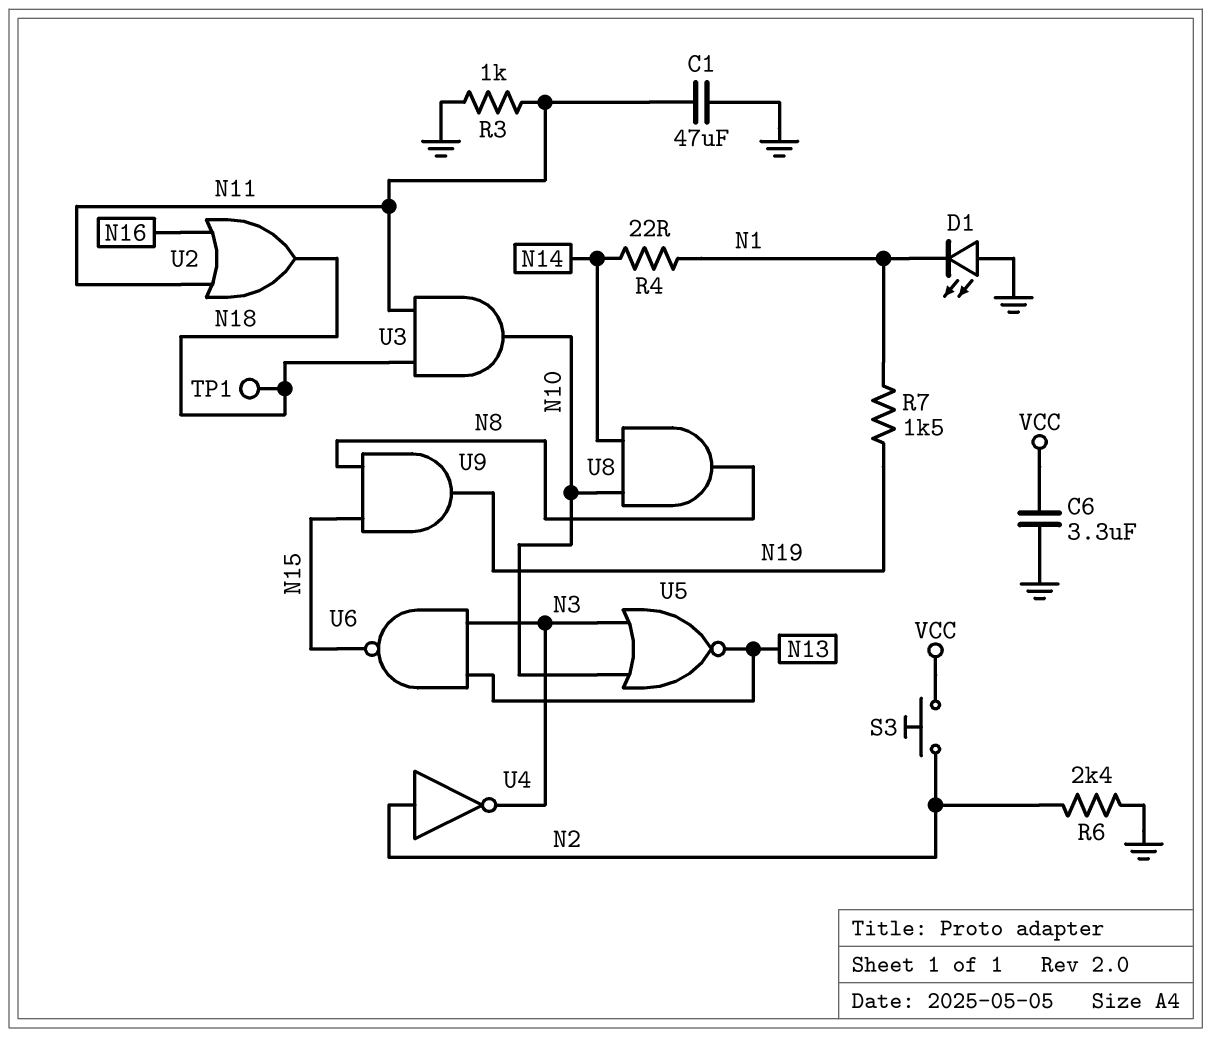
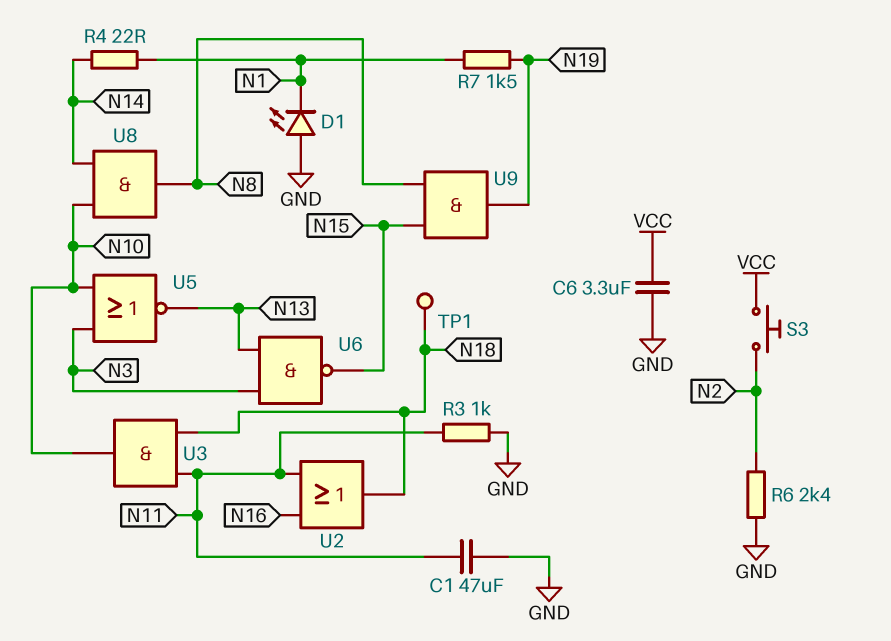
U4: NOT (in N2, out N3) -> none

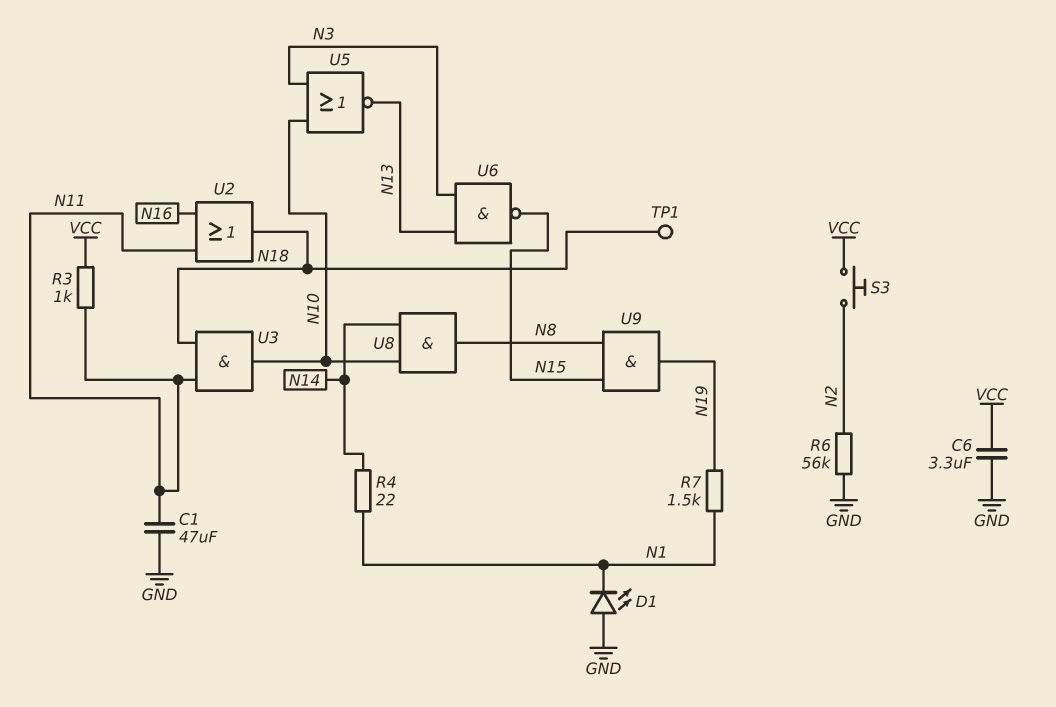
R3: 1k (GND, N11) -> 1k (N11, VCC)
R6: 2.4k (GND, N2) -> 56k (GND, N2)

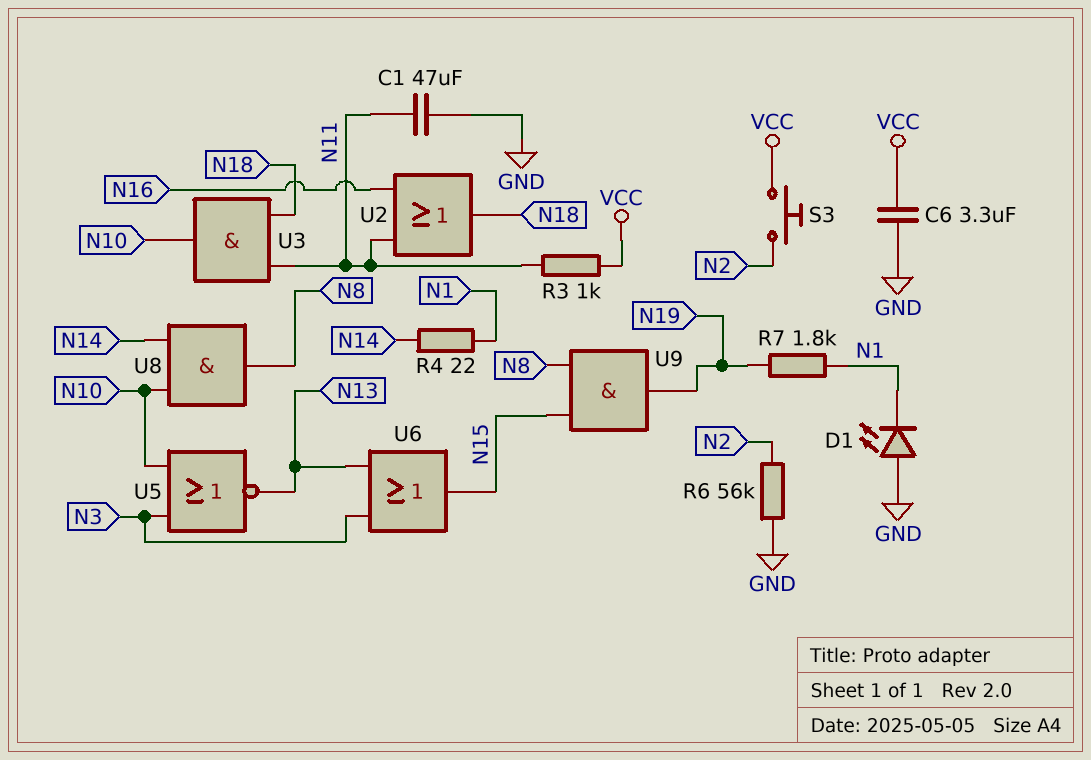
R7: 1.5k (N1, N19) -> 1.8k (N1, N19)
TP1: test point (N18) -> none
U6: NAND (in N3, in N13, out N15) -> OR (in N3, in N13, out N15)

